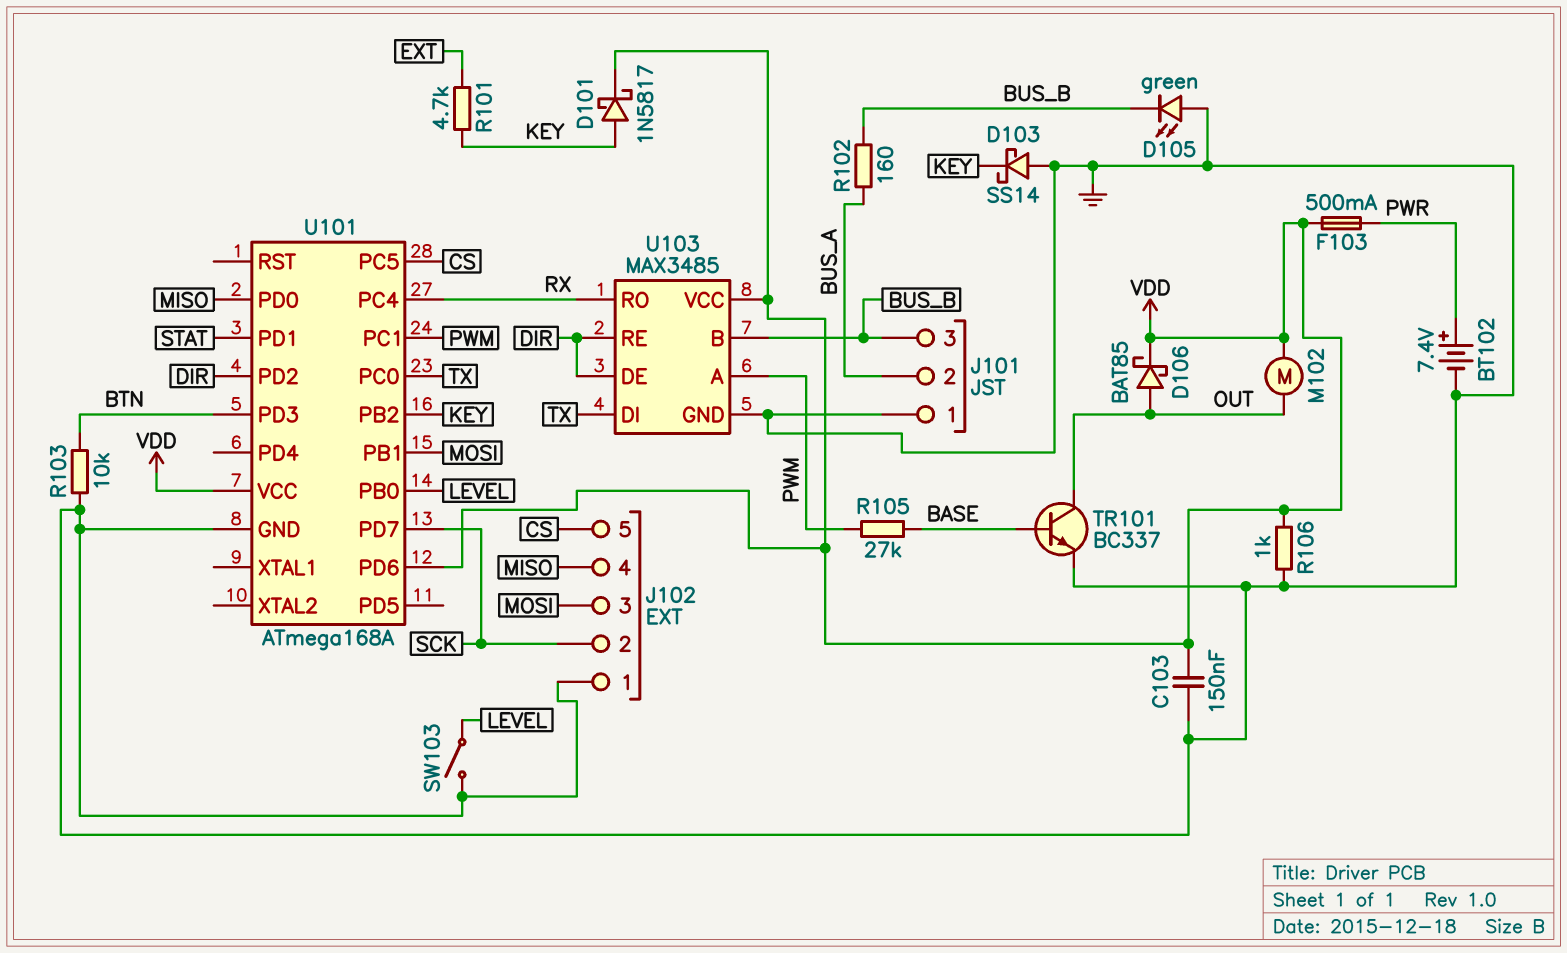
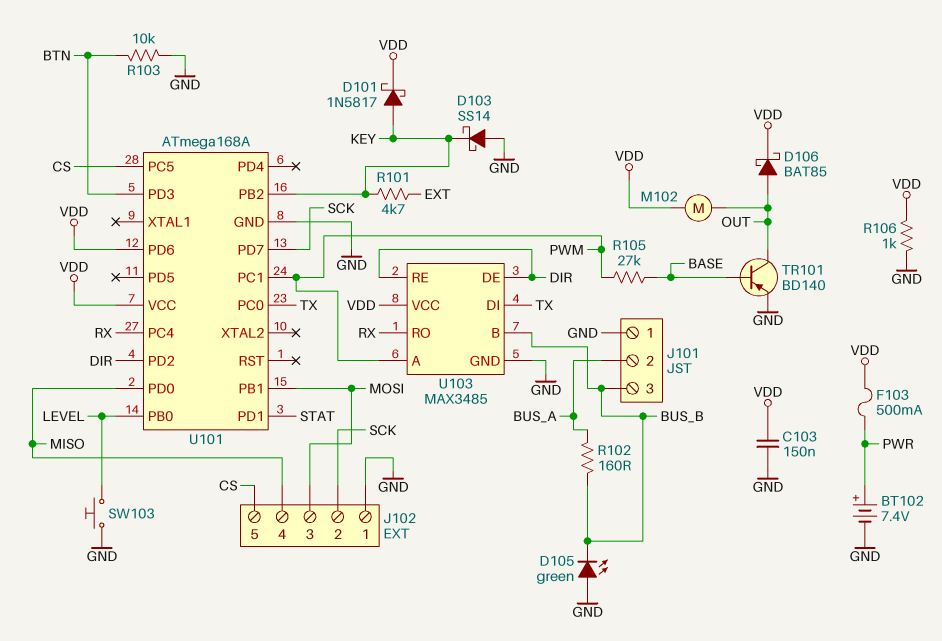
SW103: switch (GND, LEVEL) -> button (GND, LEVEL)
TR101: NPN BC337 (B BASE, C OUT, E GND) -> PNP BD140 (B BASE, C OUT, E GND)

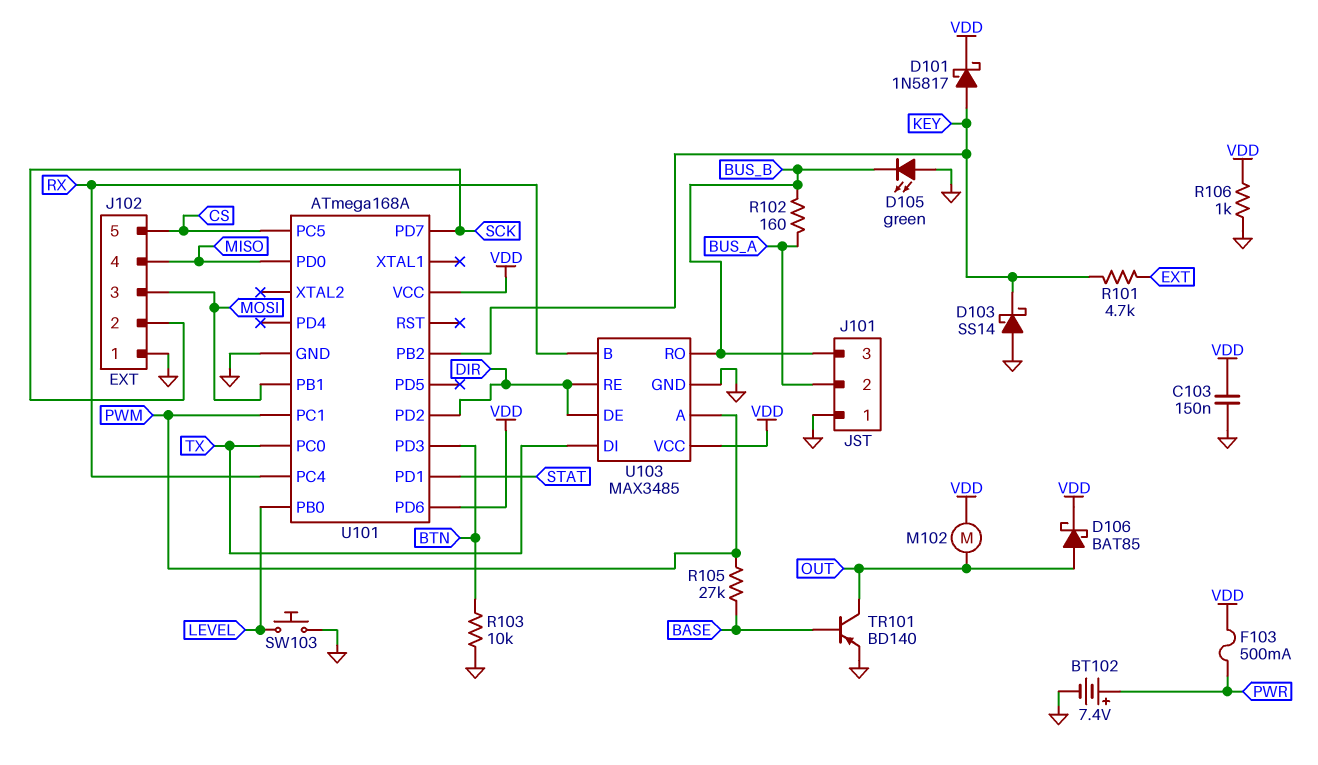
U103 pin B: BUS_B -> RX
U103 pin RO: RX -> BUS_B

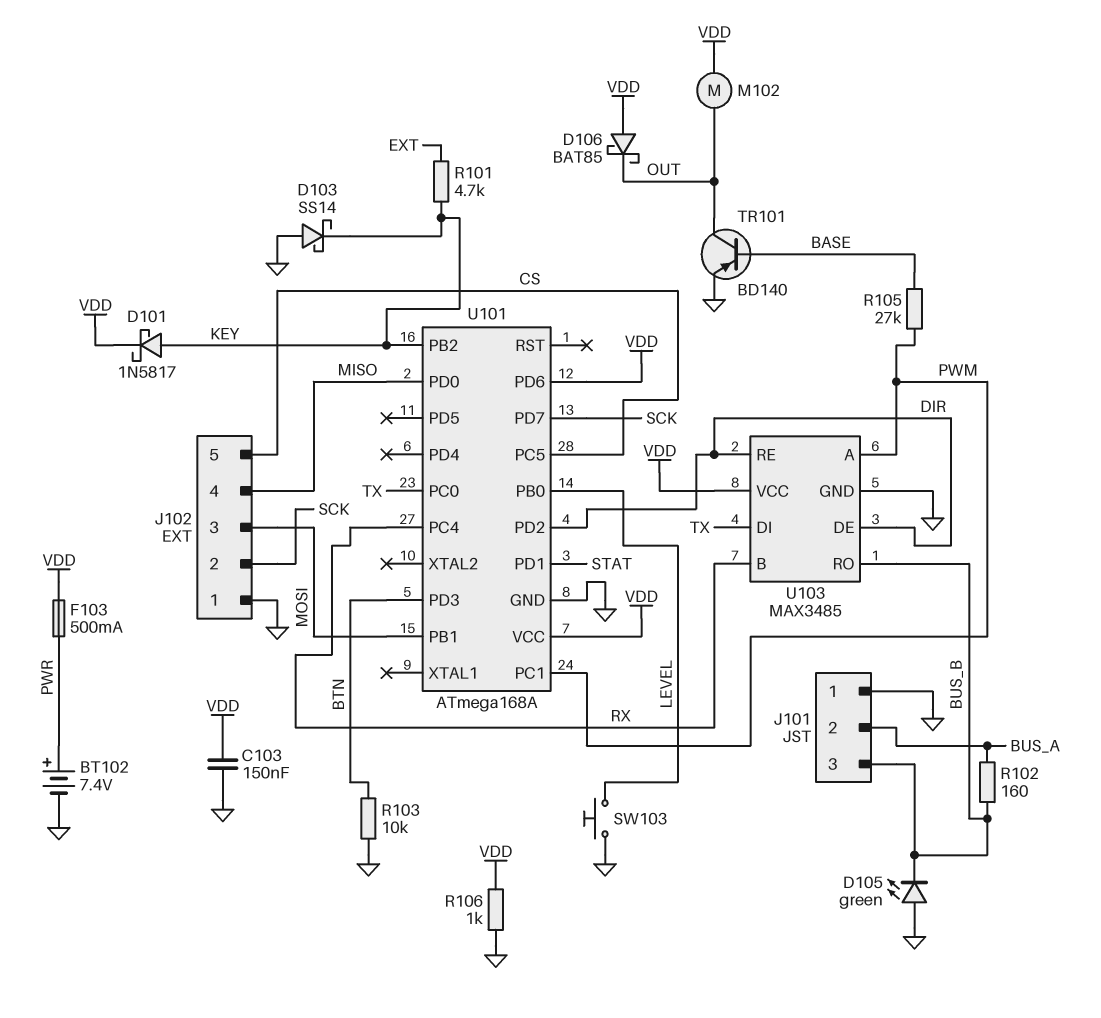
D106: schottky BAT85 (A OUT, K VDD) -> schottky BAT85 (A VDD, K OUT)

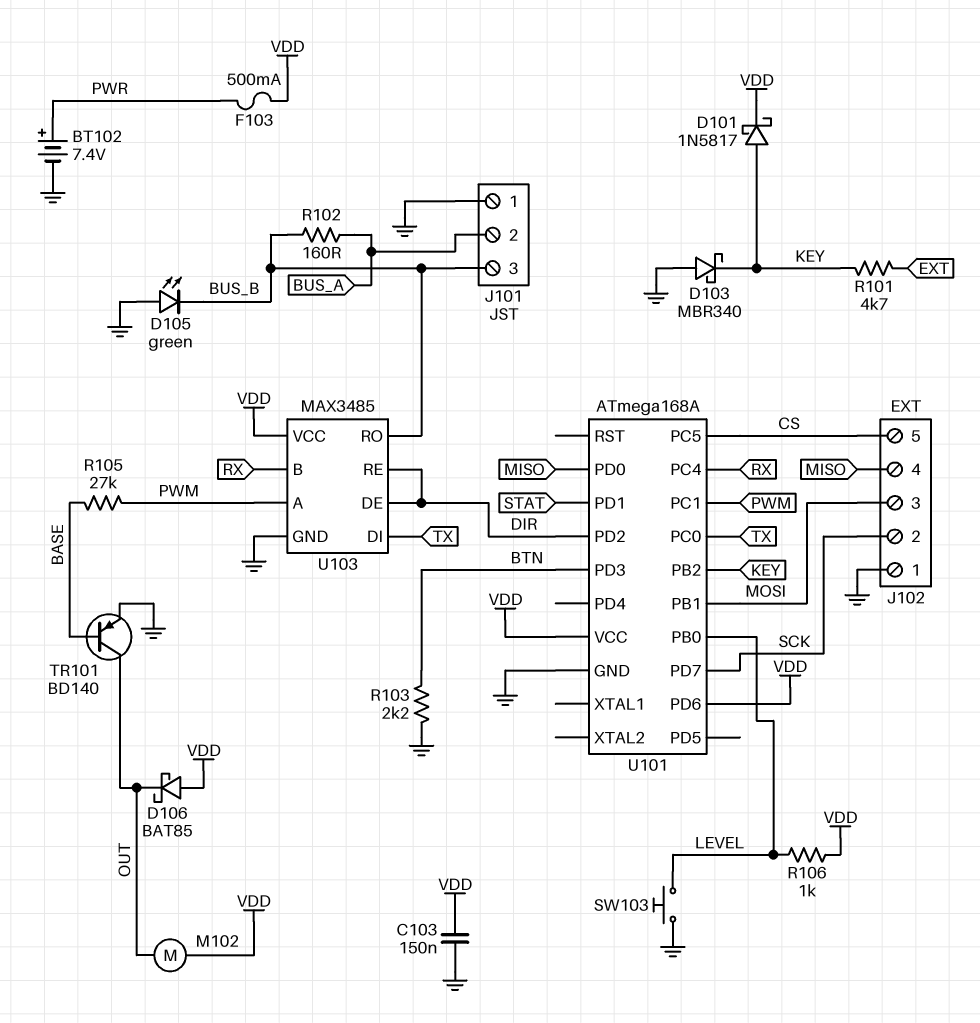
D103: schottky SS14 (A GND, K KEY) -> schottky MBR340 (A GND, K KEY)
R103: 10k (BTN, GND) -> 2.2k (BTN, GND)
R106: 1k (GND, VDD) -> 1k (LEVEL, VDD)

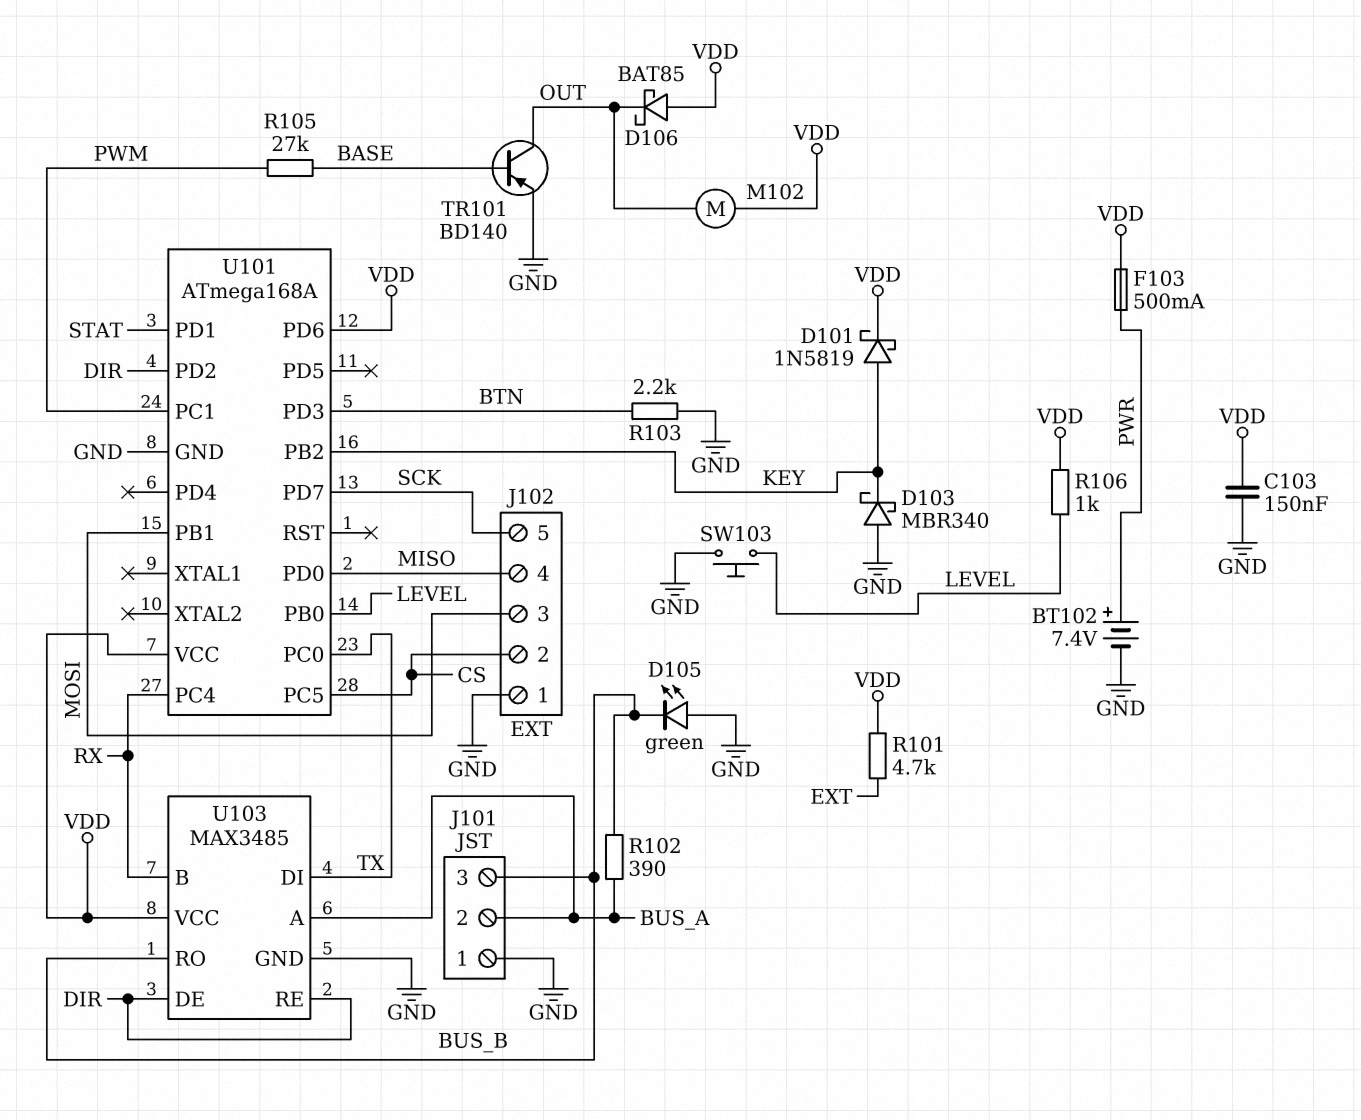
D101: schottky 1N5817 (A KEY, K VDD) -> schottky 1N5819 (A KEY, K VDD)
J102 pin 2: SCK -> CS
J102 pin 5: CS -> SCK
R101: 4.7k (EXT, KEY) -> 4.7k (EXT, VDD)
R102: 160 (BUS_A, BUS_B) -> 390 (BUS_A, BUS_B)
U103 pin A: PWM -> BUS_A

